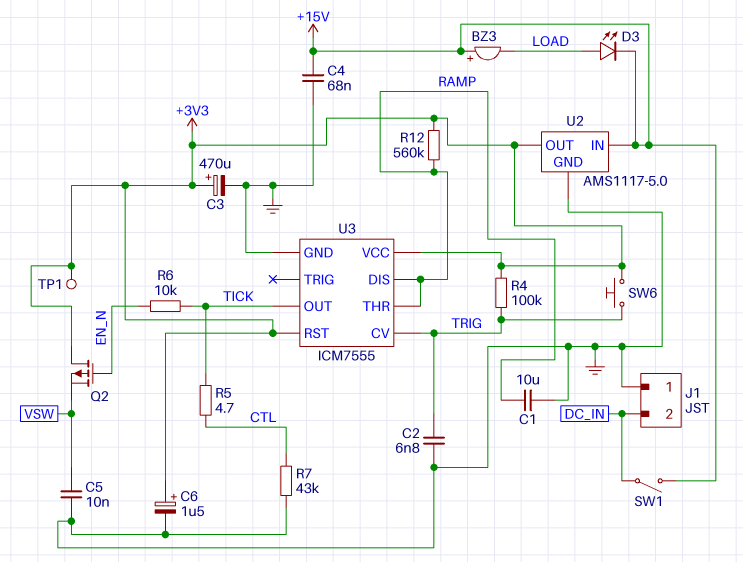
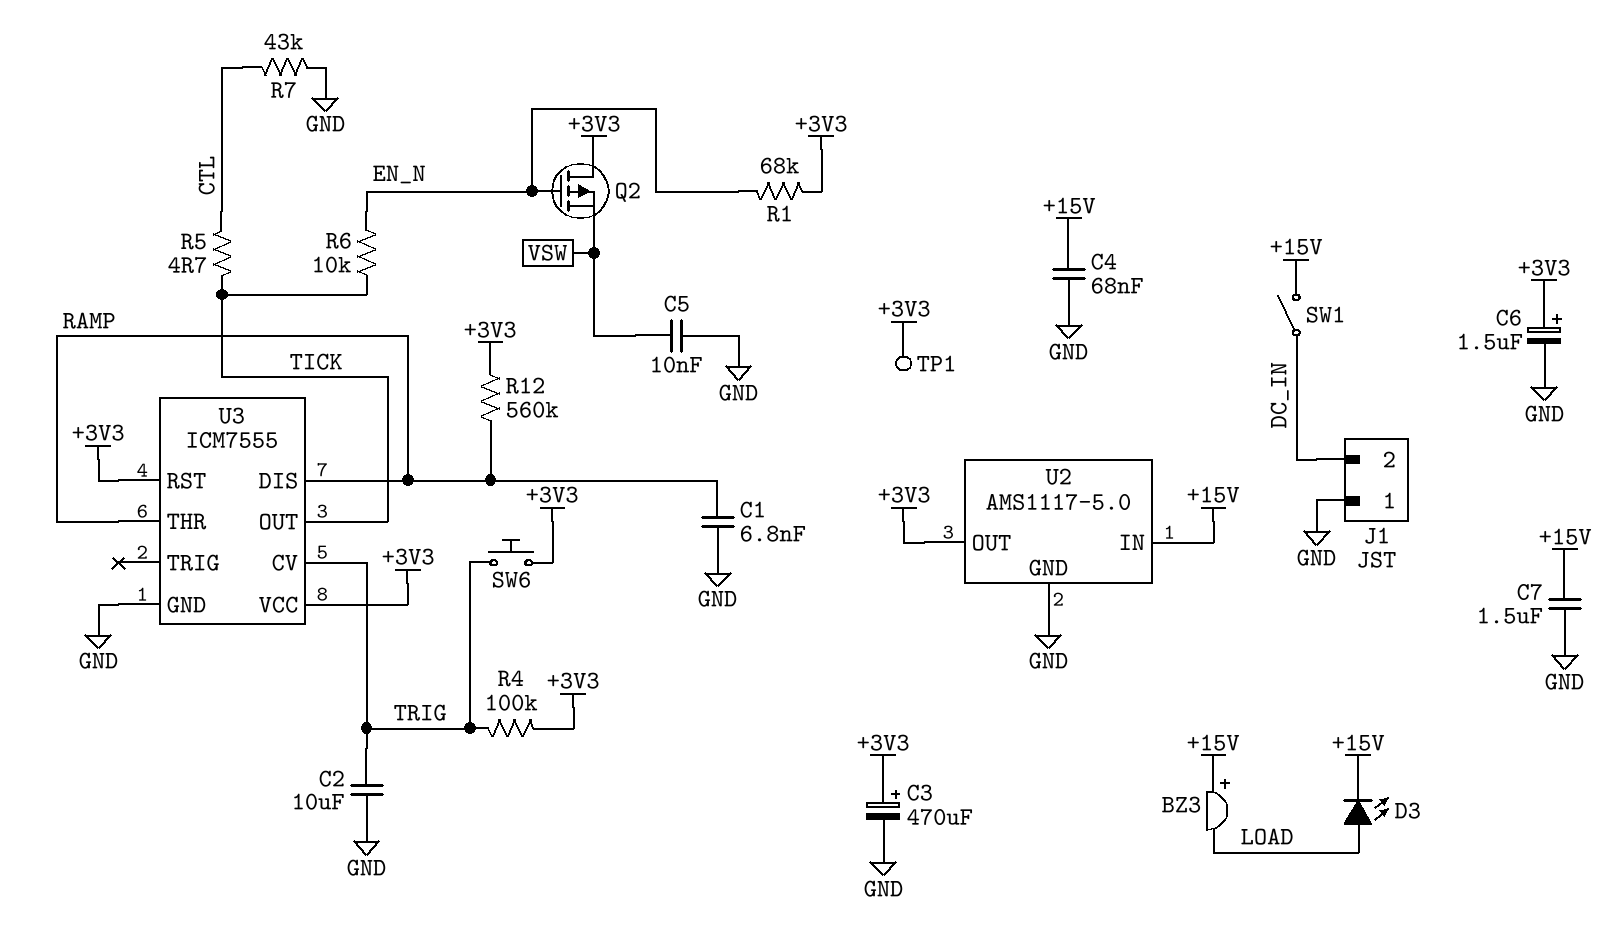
C1: 10uF (GND, RAMP) -> 6.8nF (GND, RAMP)
C2: 6.8nF (GND, TRIG) -> 10uF (GND, TRIG)
C7: none -> 1.5uF (+15V, GND)
R1: none -> 68k (+3V3, EN_N)

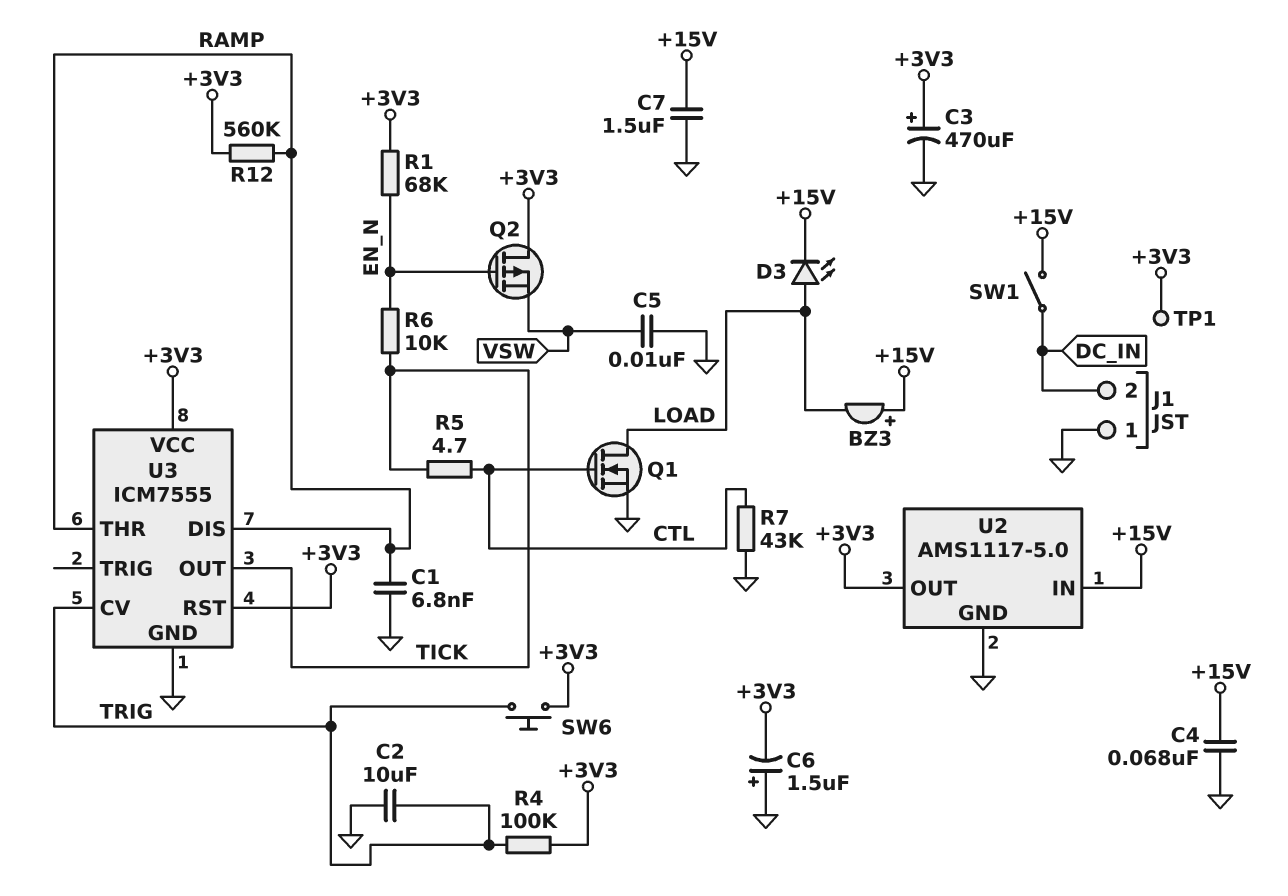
C6: 1.5uF (plus +3V3, minus GND) -> 1.5uF (plus GND, minus +3V3)
Q1: none -> NMOS (G CTL, D LOAD, S GND)

